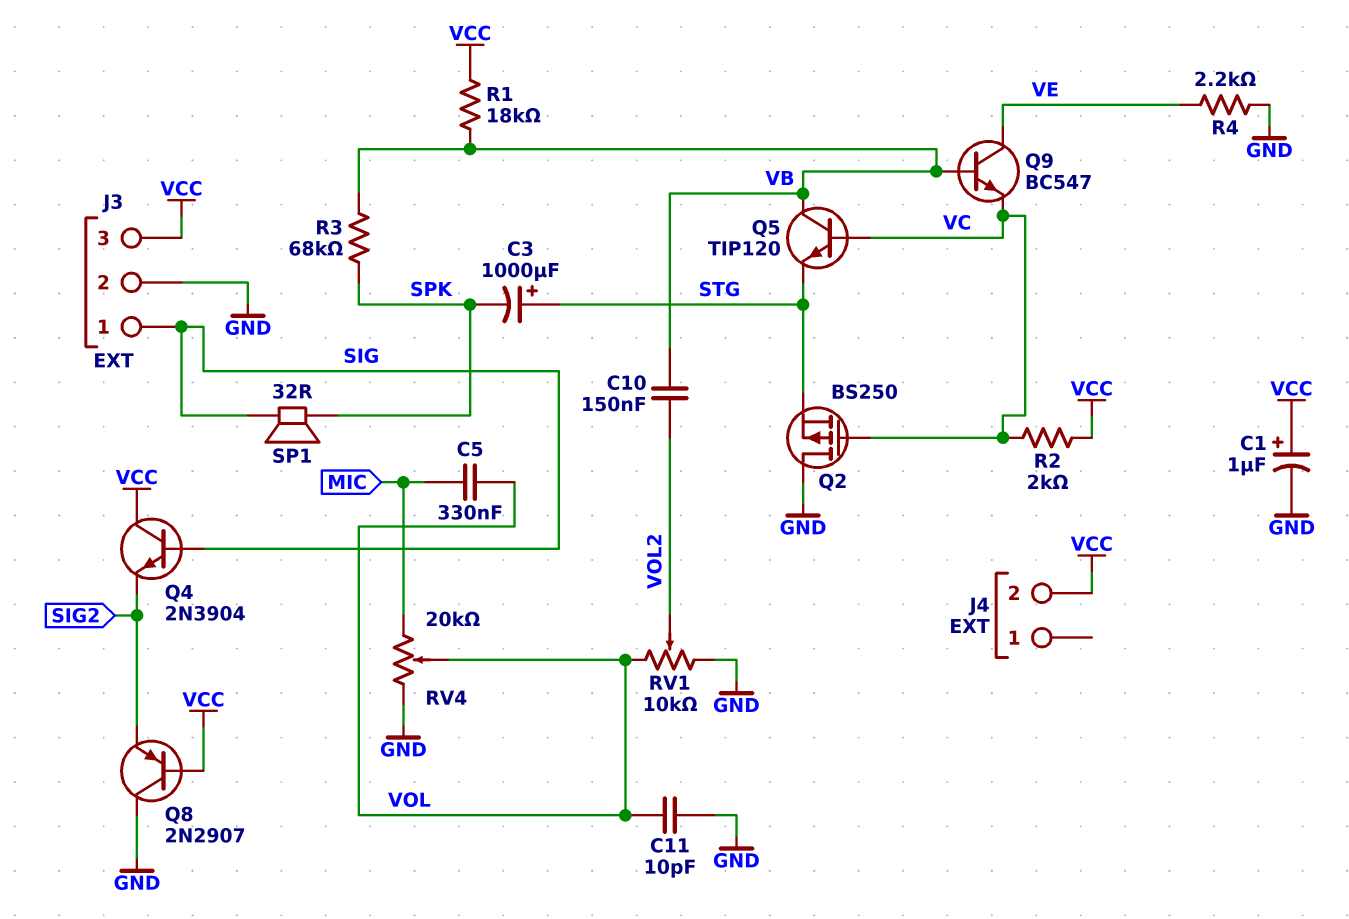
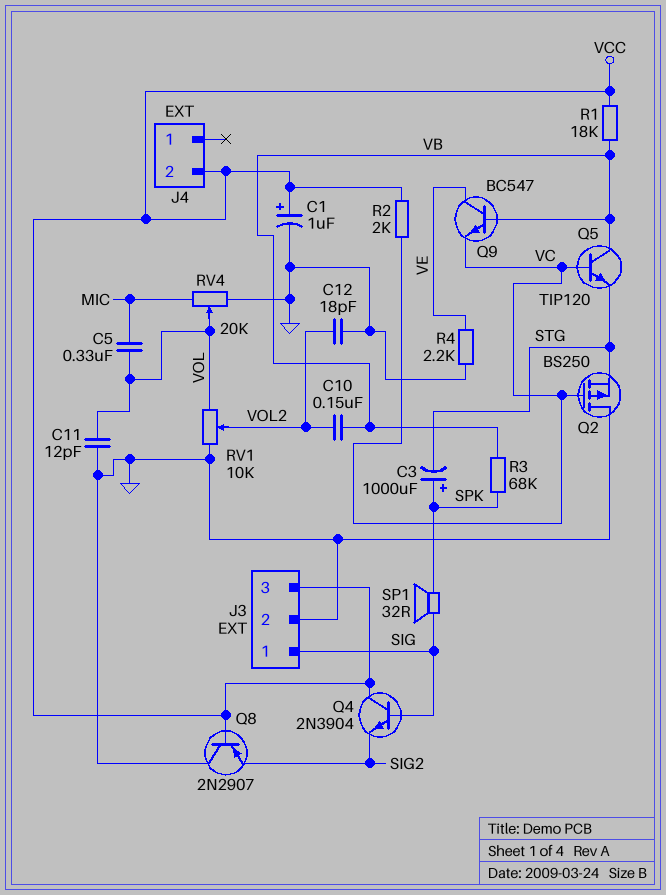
C3: 1000uF (plus STG, minus SPK) -> 1000uF (plus SPK, minus STG)
C11: 10pF (GND, VOL) -> 12pF (GND, VOL)
C12: none -> 18pF (GND, VOL2)

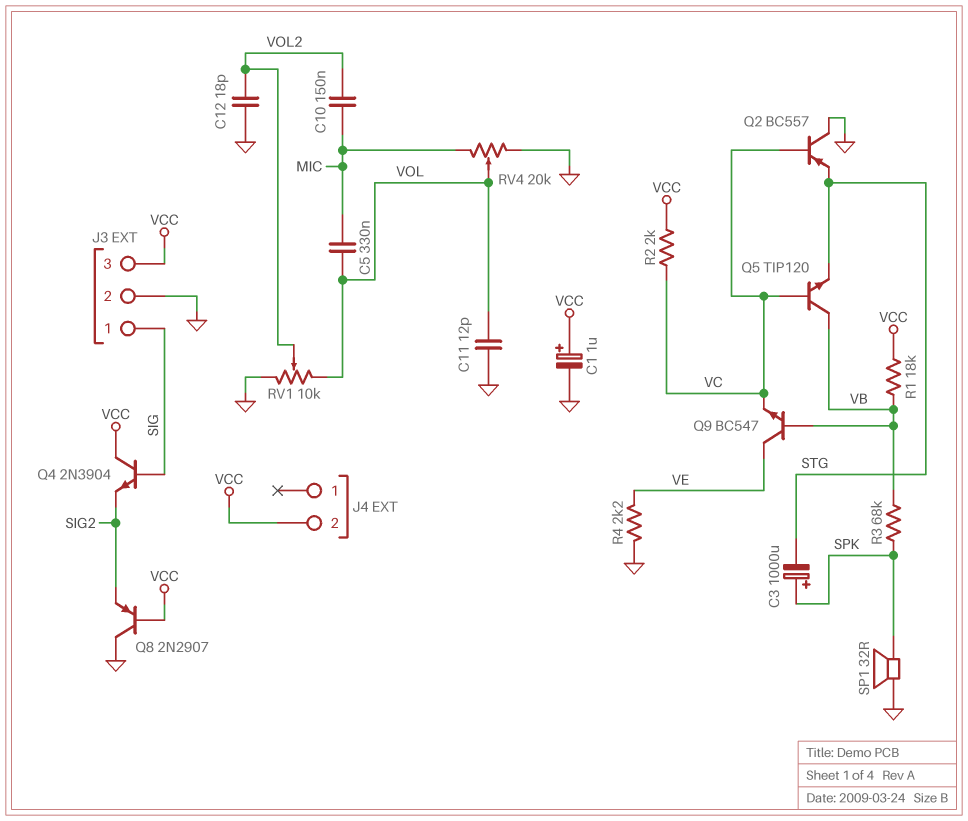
C10: 150nF (VB, VOL2) -> 150nF (MIC, VOL2)
Q2: PMOS BS250 (G VC, D GND, S STG) -> PNP BC557 (B VC, C GND, E STG)
SP1: speaker 32R (SIG, SPK) -> speaker 32R (GND, SPK)

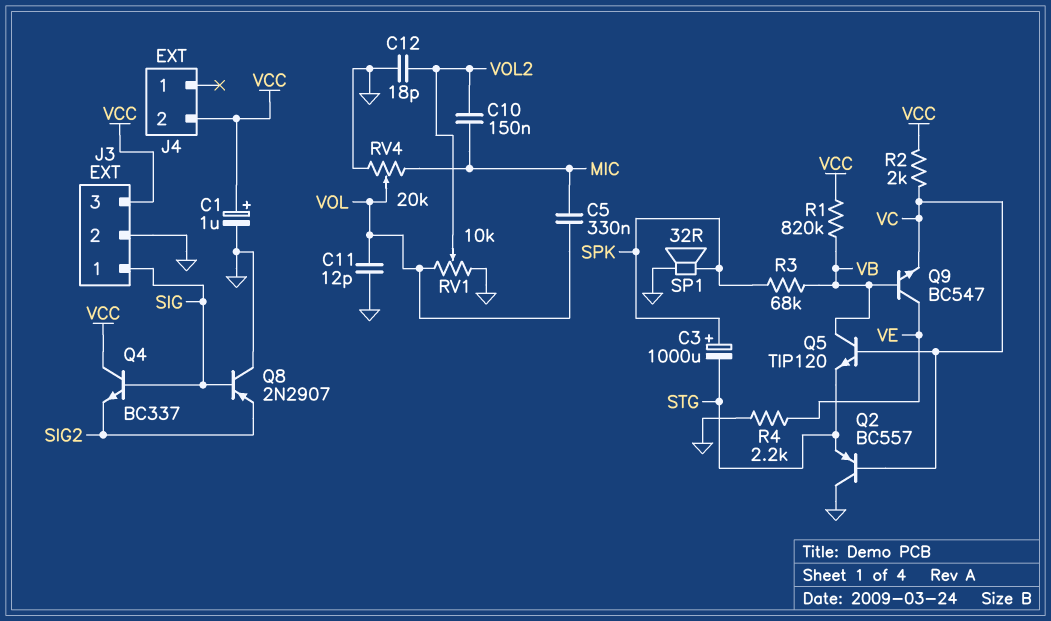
Q4: NPN 2N3904 (B SIG, C VCC, E SIG2) -> NPN BC337 (B SIG, C VCC, E SIG2)
Q8: PNP 2N2907 (B VCC, C GND, E SIG2) -> PNP 2N2907 (B SIG, C GND, E SIG2)
R1: 18k (VB, VCC) -> 820k (VB, VCC)

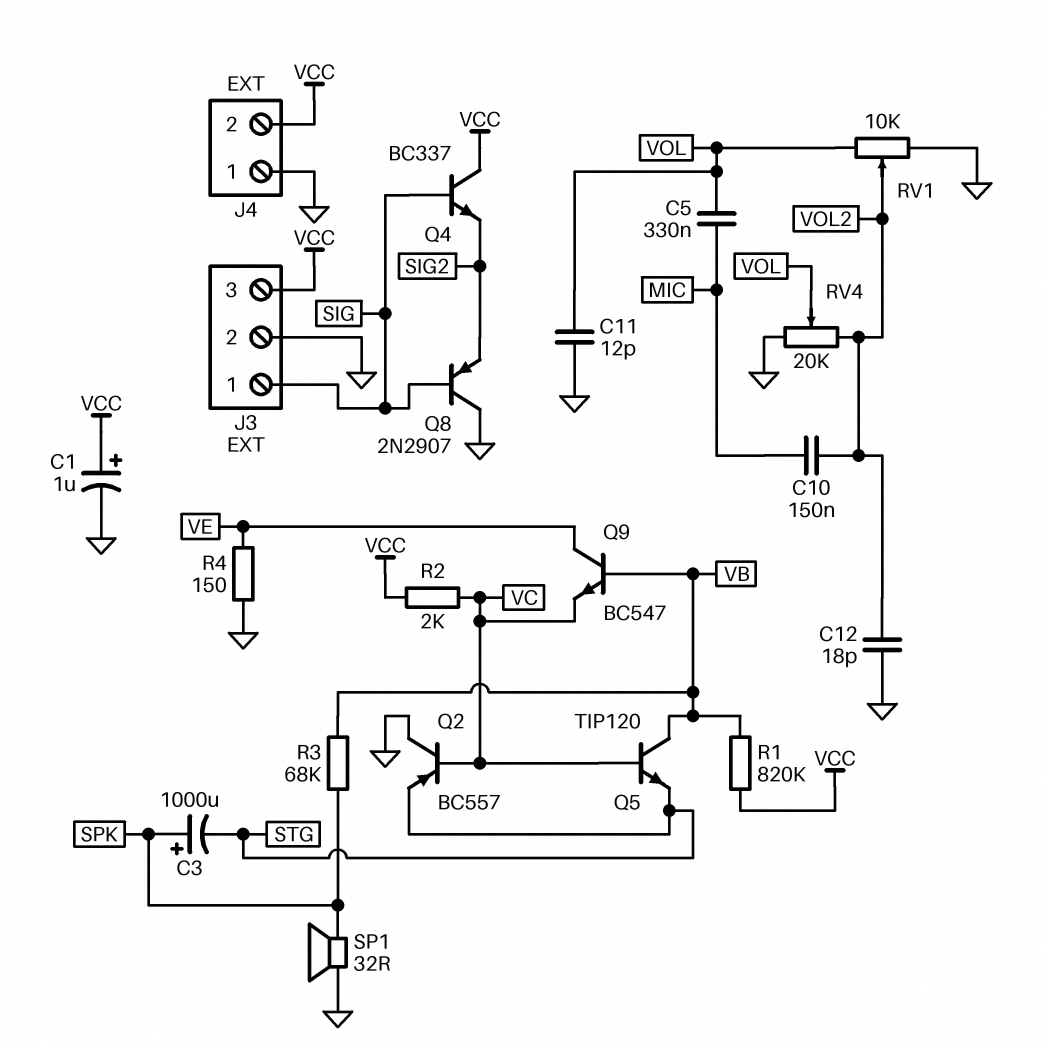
J4 pin 1: none -> GND
R4: 2.2k (GND, VE) -> 150 (GND, VE)
RV4: 20k (GND, MIC, wiper VOL) -> 20k (GND, VOL2, wiper VOL)

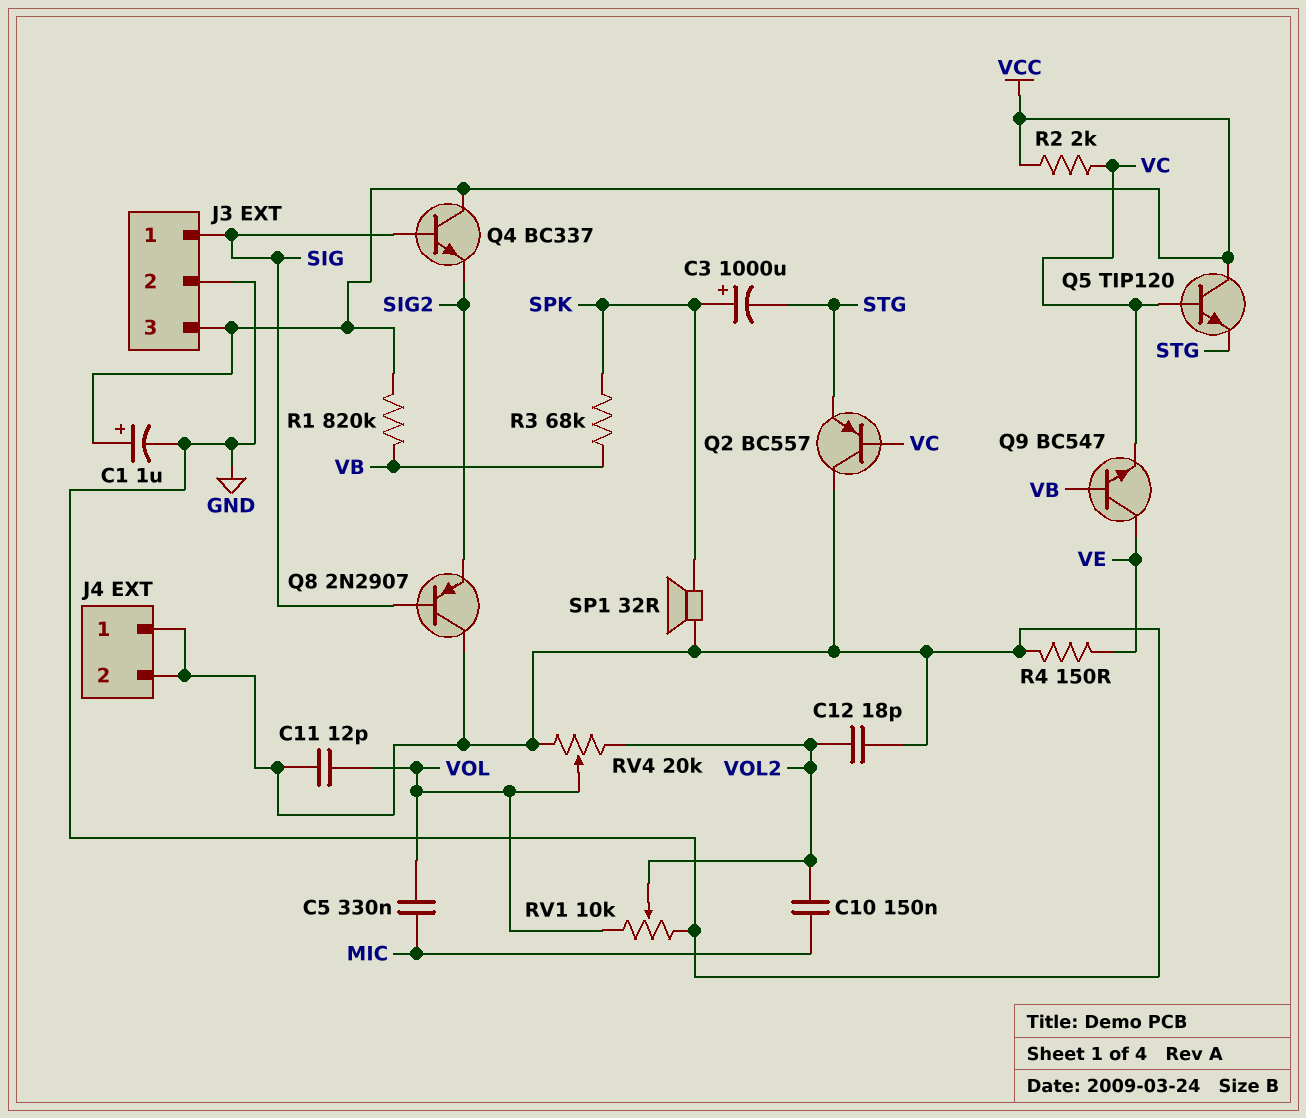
J4 pin 2: VCC -> GND
Q5: NPN TIP120 (B VC, C VB, E STG) -> NPN TIP120 (B VC, C VCC, E STG)

